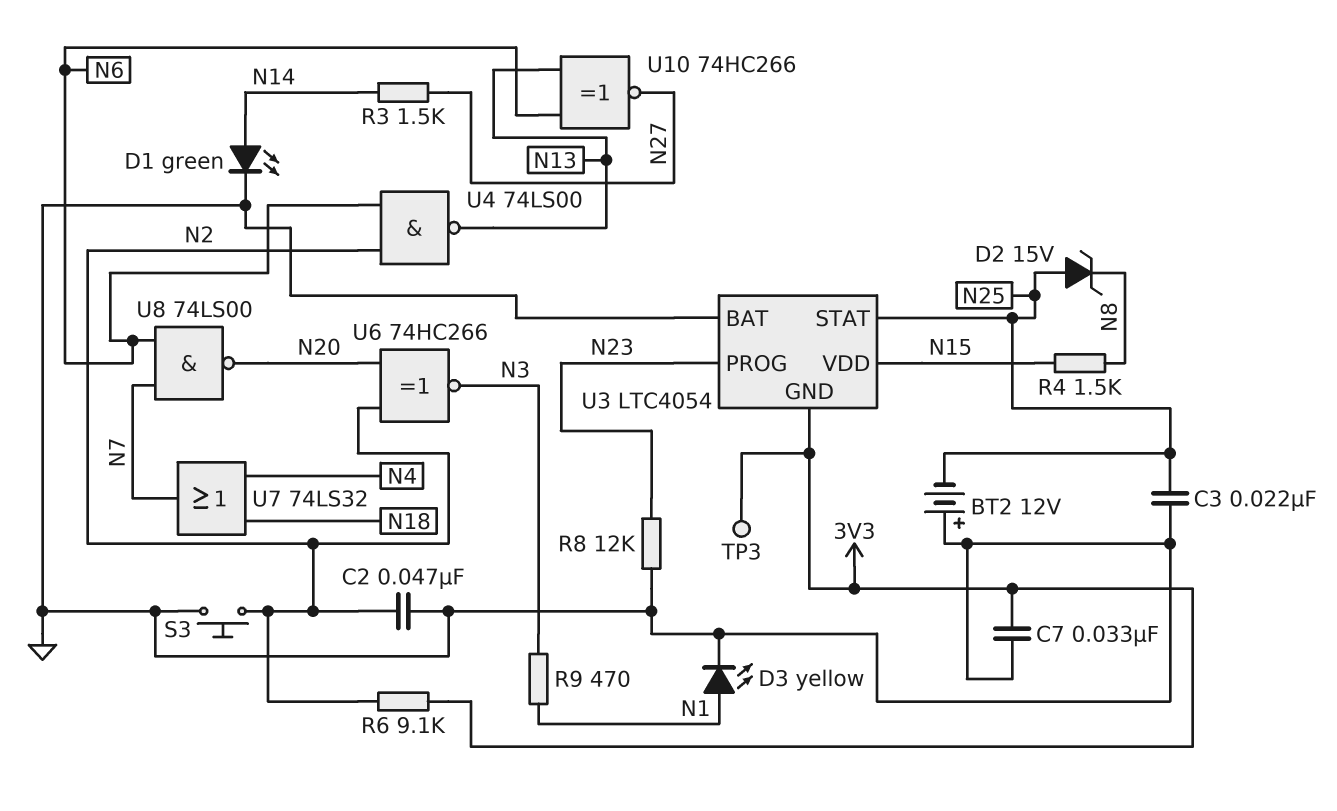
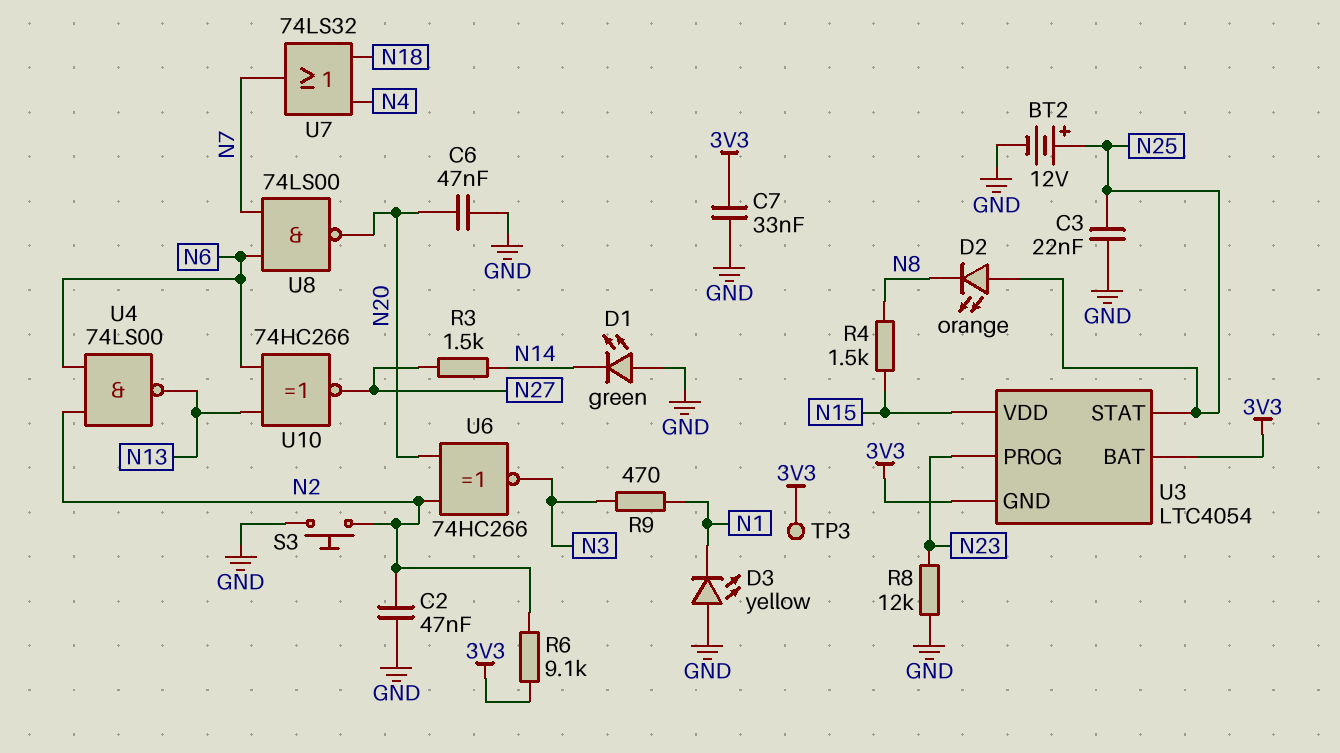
BT2: 12V (plus GND, minus N25) -> 12V (plus N25, minus GND)
C6: none -> 47nF (GND, N20)
D1: LED green (A N14, K GND) -> LED green (A GND, K N14)
D2: zener 15V (A N25, K N8) -> LED orange (A N25, K N8)
D3: LED yellow (A N1, K GND) -> LED yellow (A GND, K N1)
U3 pin BAT: GND -> 3V3

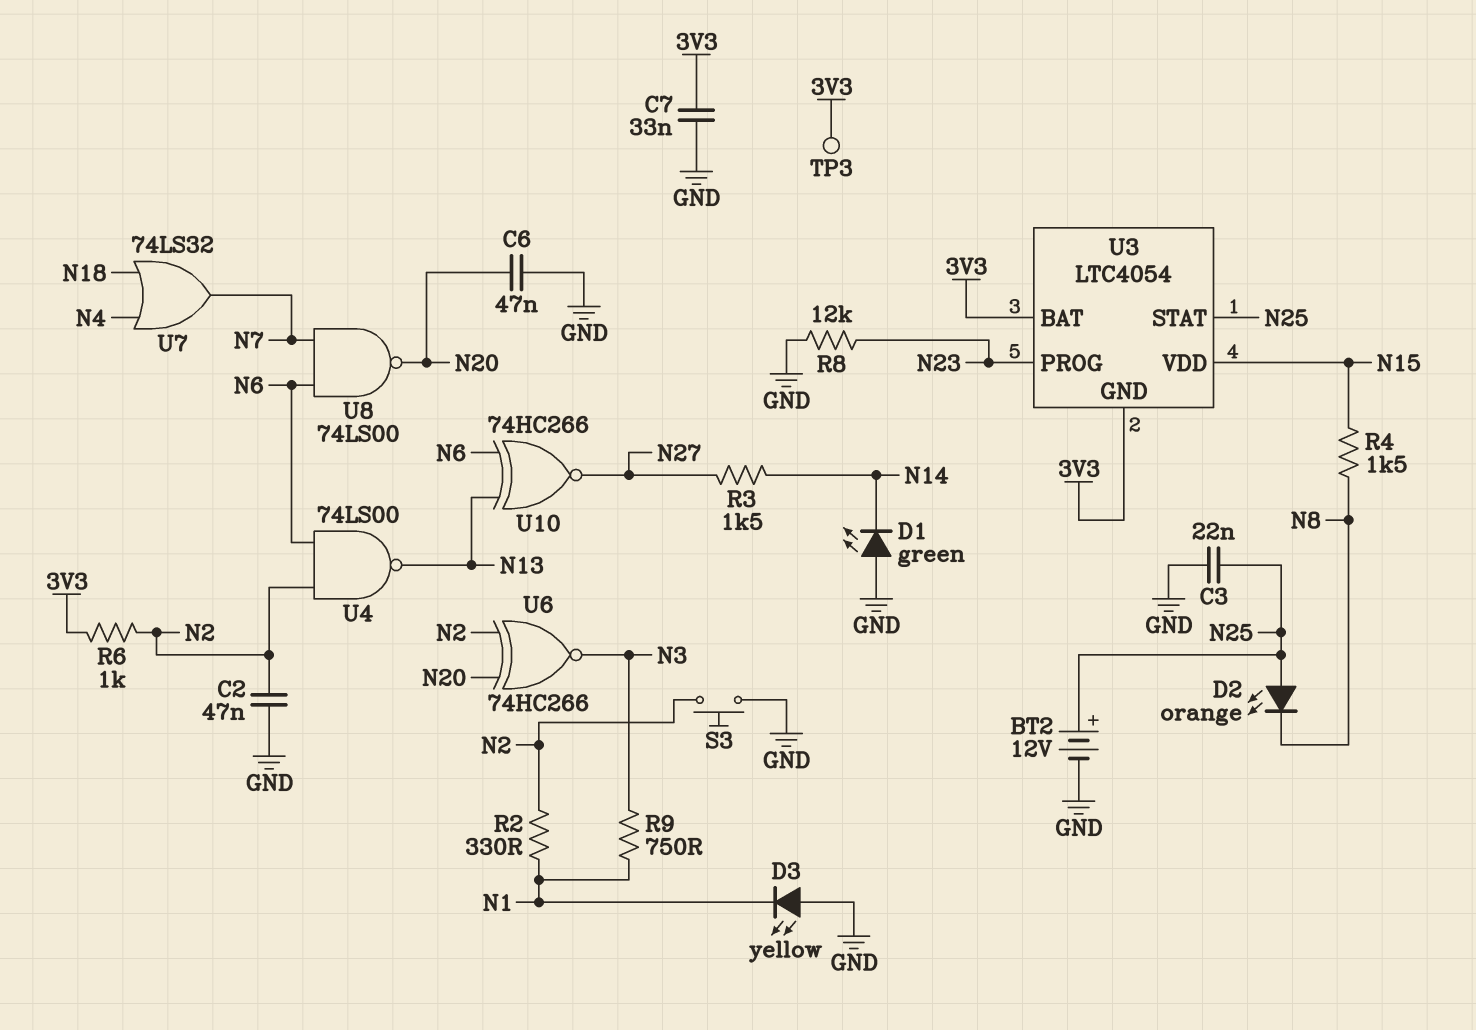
R2: none -> 330 (N1, N2)
R6: 9.1k (3V3, N2) -> 1k (3V3, N2)
R9: 470 (N1, N3) -> 750 (N1, N3)

